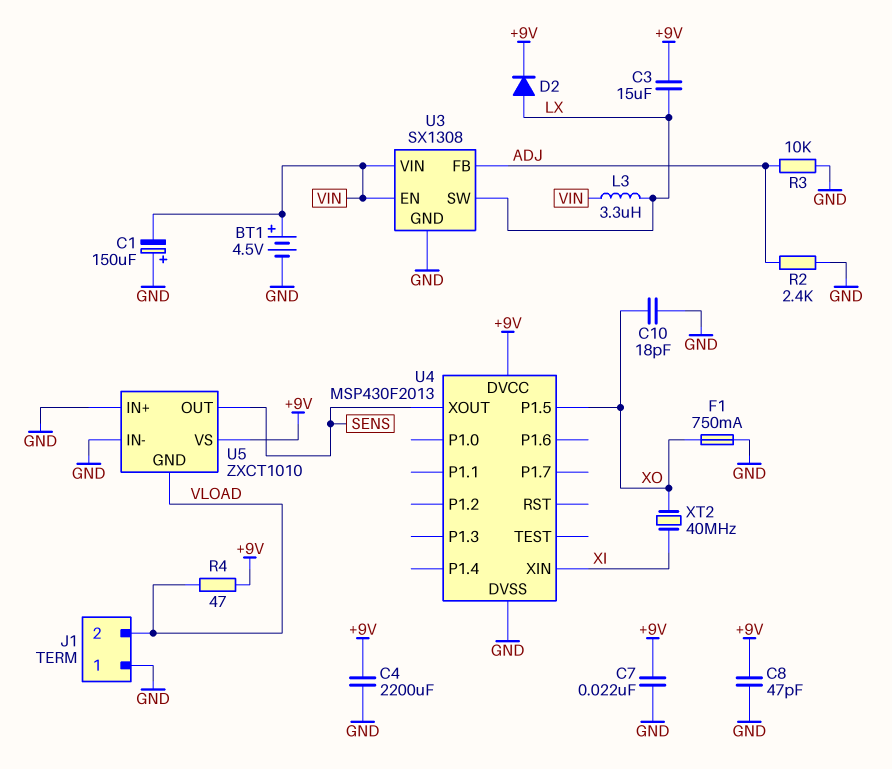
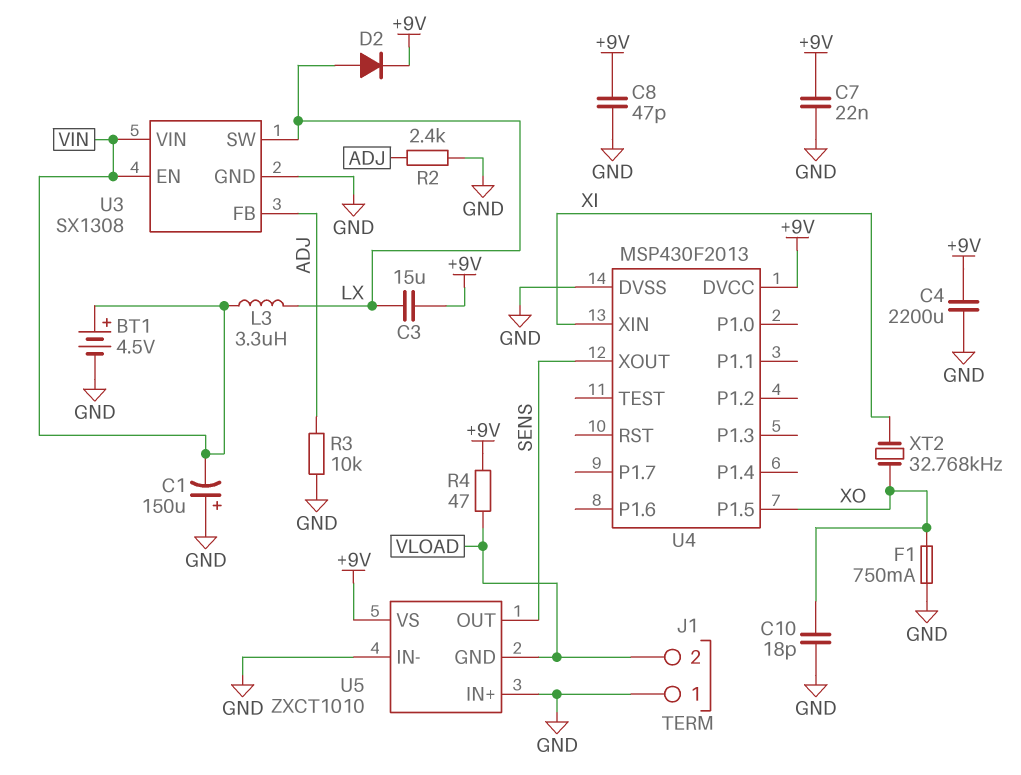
XT2: 40MHz (XI, XO) -> 32.768kHz (XI, XO)

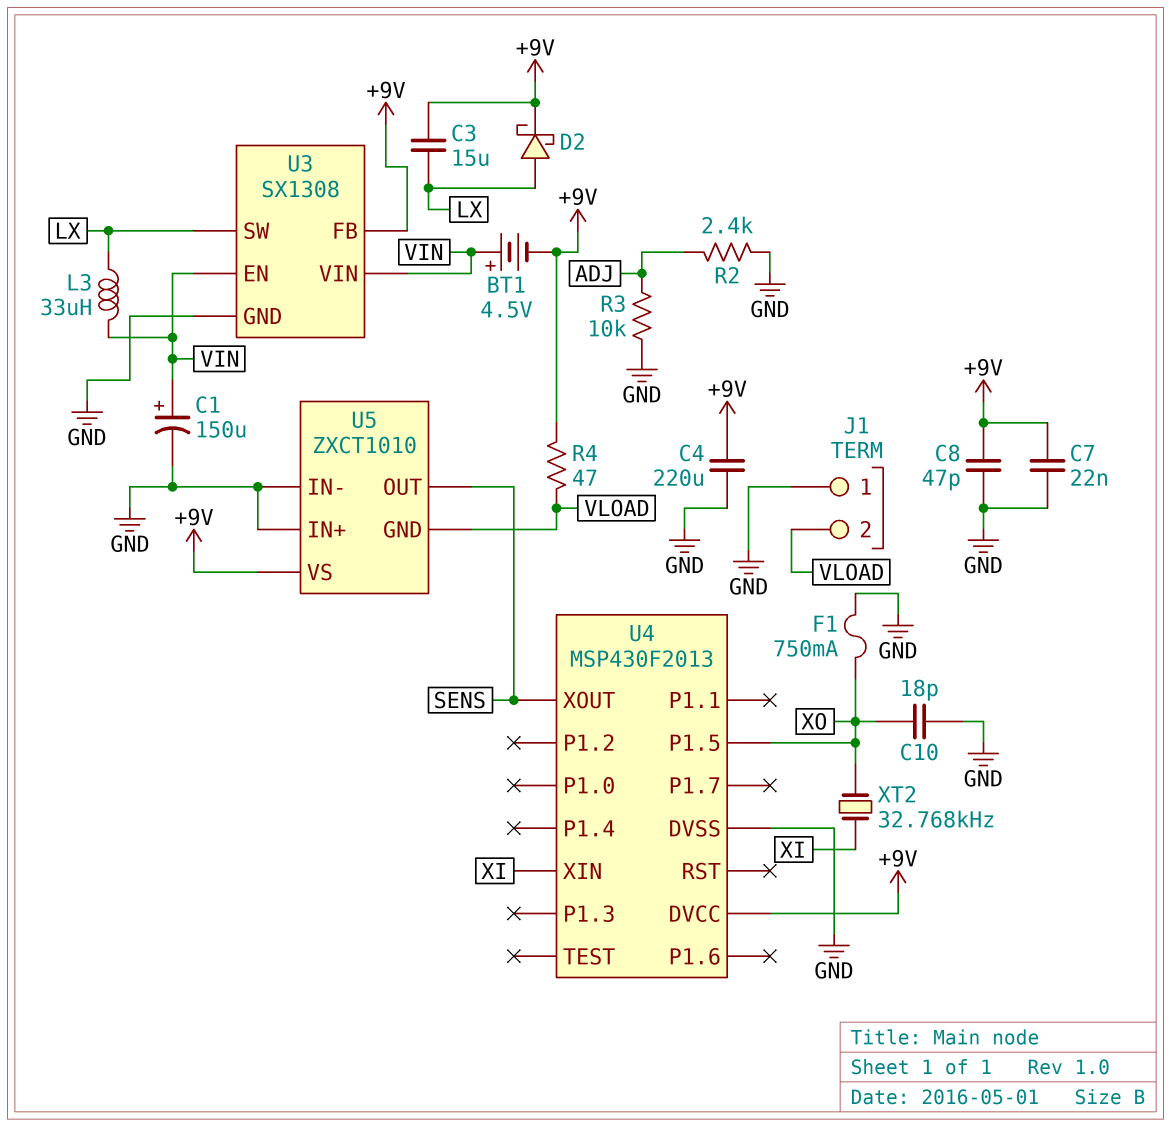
BT1: 4.5V (plus VIN, minus GND) -> 4.5V (plus VIN, minus +9V)
C1: 150uF (plus GND, minus VIN) -> 150uF (plus VIN, minus GND)
C4: 2200uF (+9V, GND) -> 220uF (+9V, GND)
D2: diode (A LX, K +9V) -> schottky (A LX, K +9V)
L3: 3.3uH (LX, VIN) -> 33uH (LX, VIN)
U3 pin FB: ADJ -> +9V

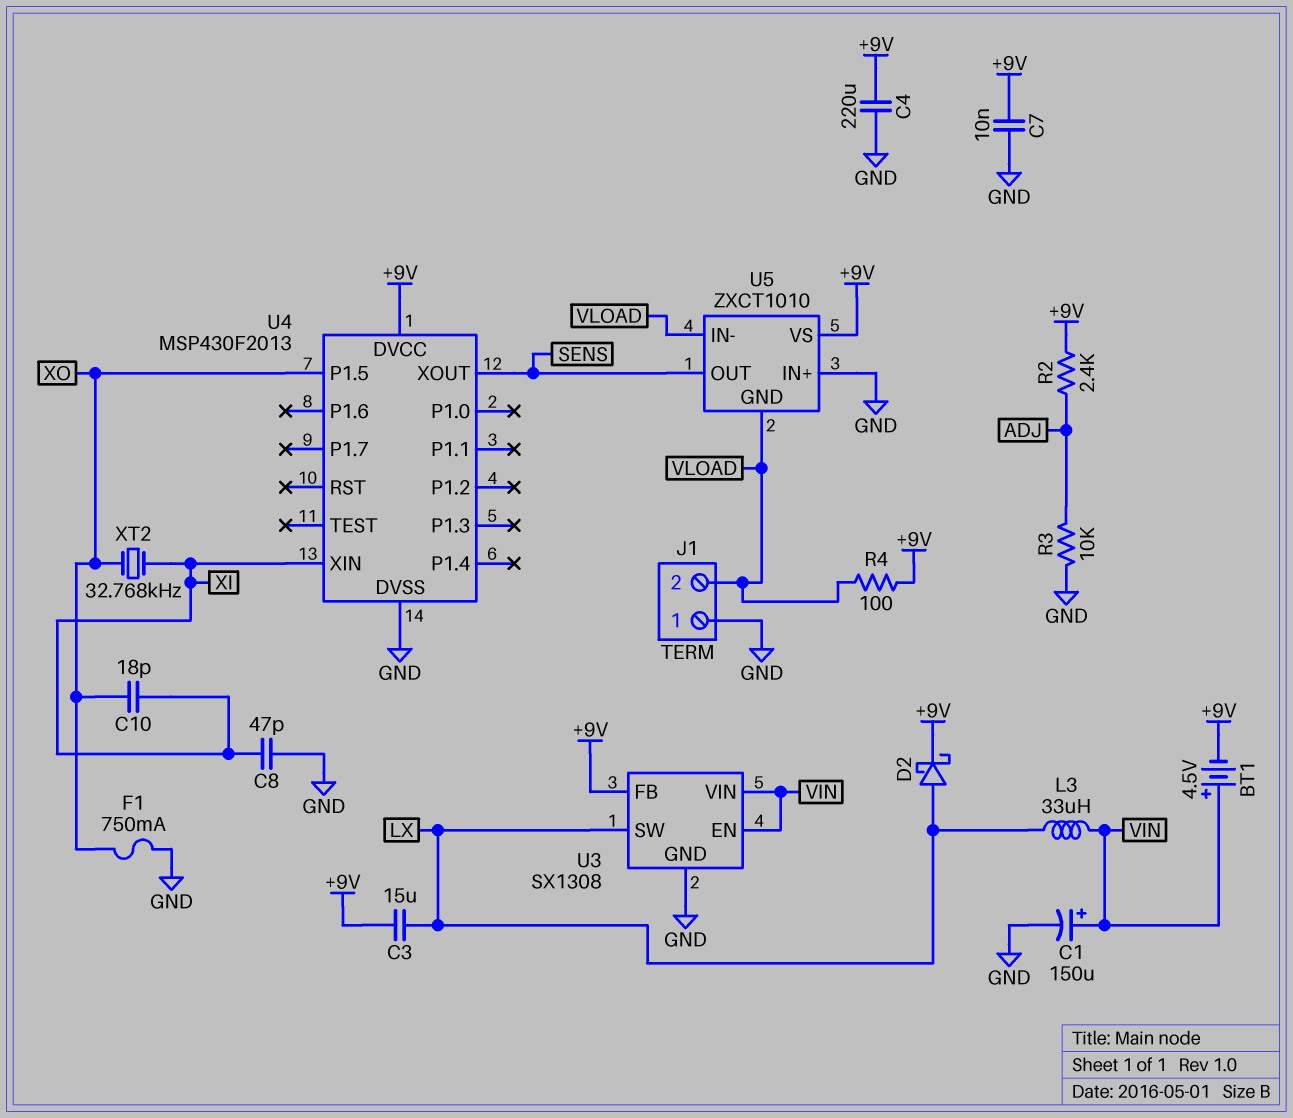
C7: 22nF (+9V, GND) -> 10nF (+9V, GND)
C8: 47pF (+9V, GND) -> 47pF (GND, XI)
C10: 18pF (GND, XO) -> 18pF (XI, XO)
R2: 2.4k (ADJ, GND) -> 2.4k (+9V, ADJ)
R4: 47 (+9V, VLOAD) -> 100 (+9V, VLOAD)
U5 pin IN-: GND -> VLOAD

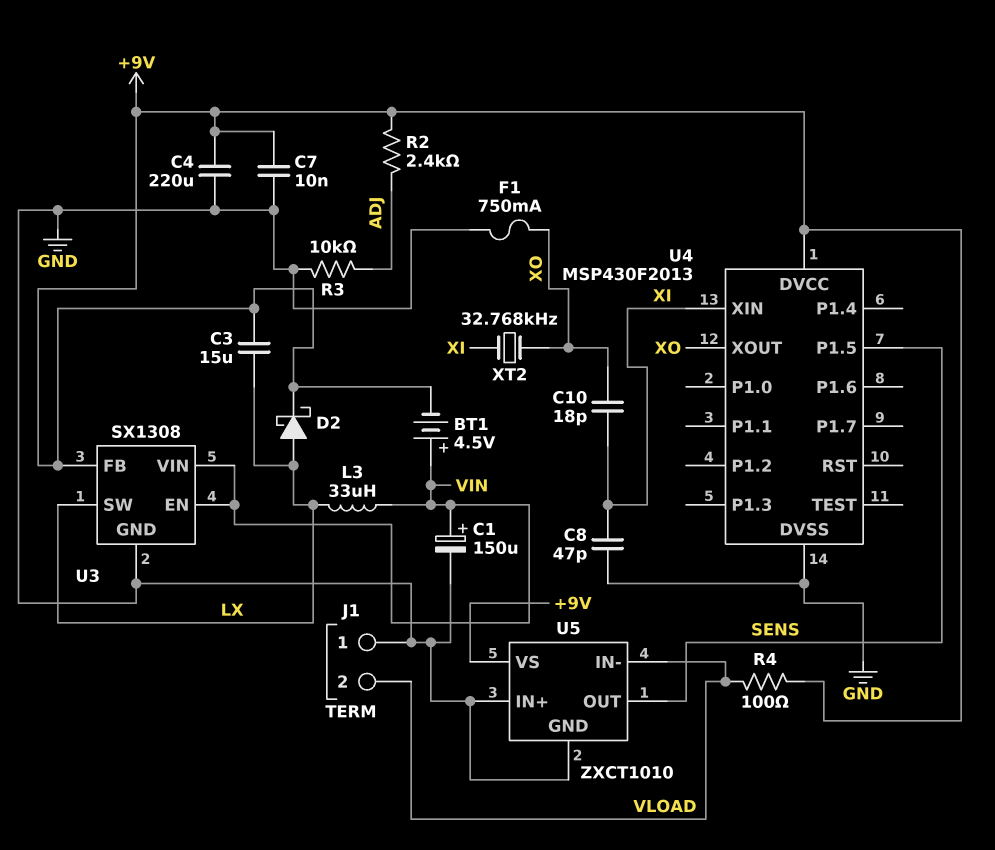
U4 pin P1.5: XO -> SENS
U4 pin XOUT: SENS -> XO
U5 pin GND: VLOAD -> GND

